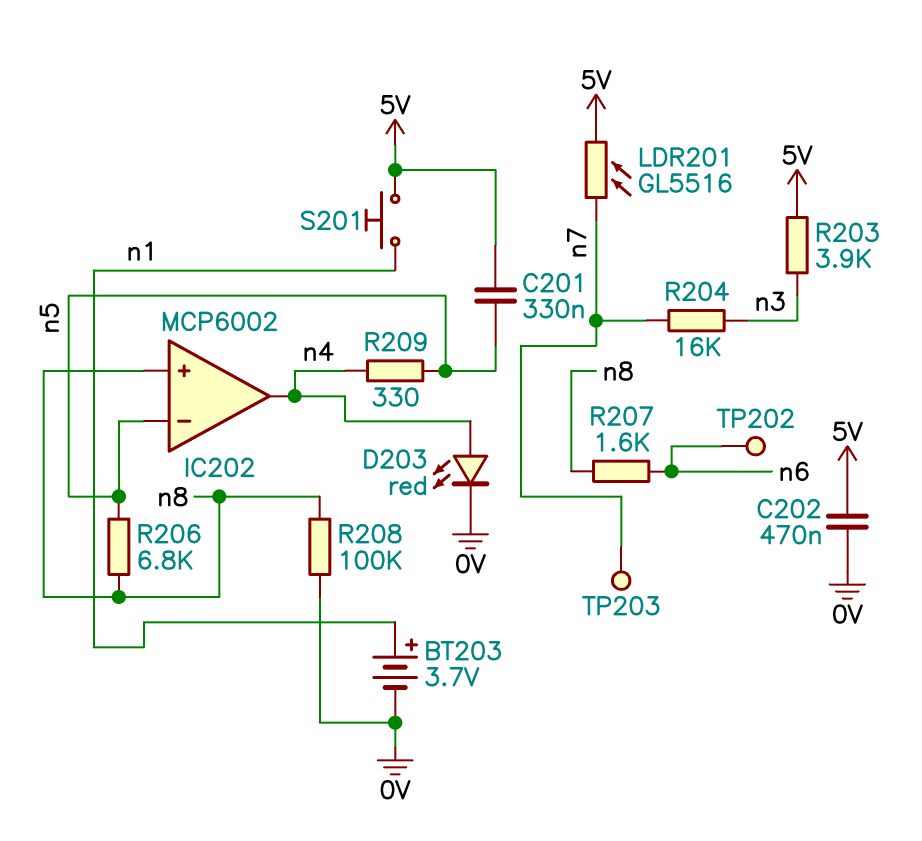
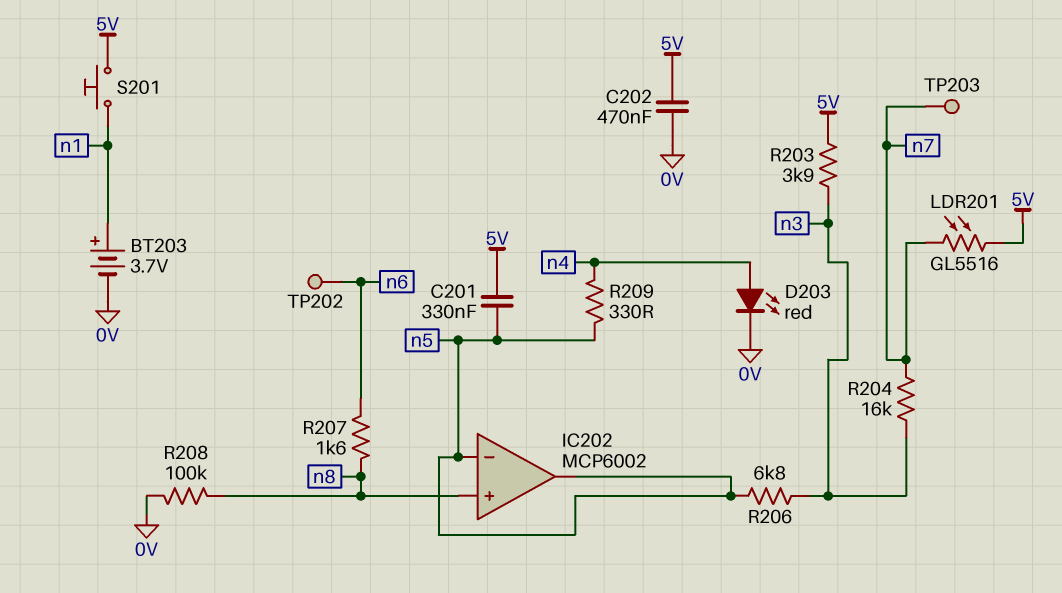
IC202 pin out: n4 -> n5
R206: 6.8k (n5, n8) -> 6.8k (n3, n5)

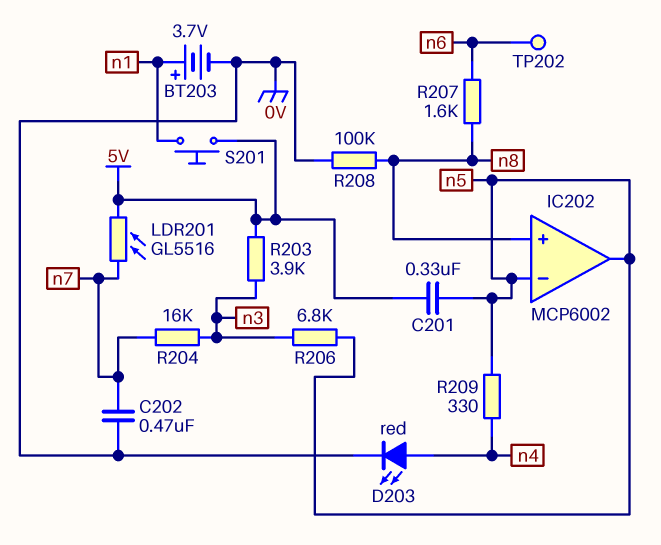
C202: 470nF (0V, 5V) -> 470nF (0V, n7)
TP203: test point (n7) -> none

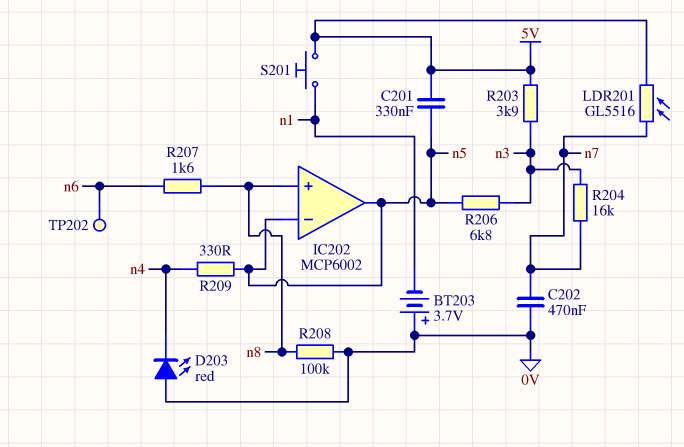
BT203: 3.7V (plus n1, minus 0V) -> 3.7V (plus 0V, minus n1)
D203: LED red (A n4, K 0V) -> LED red (A 0V, K n4)

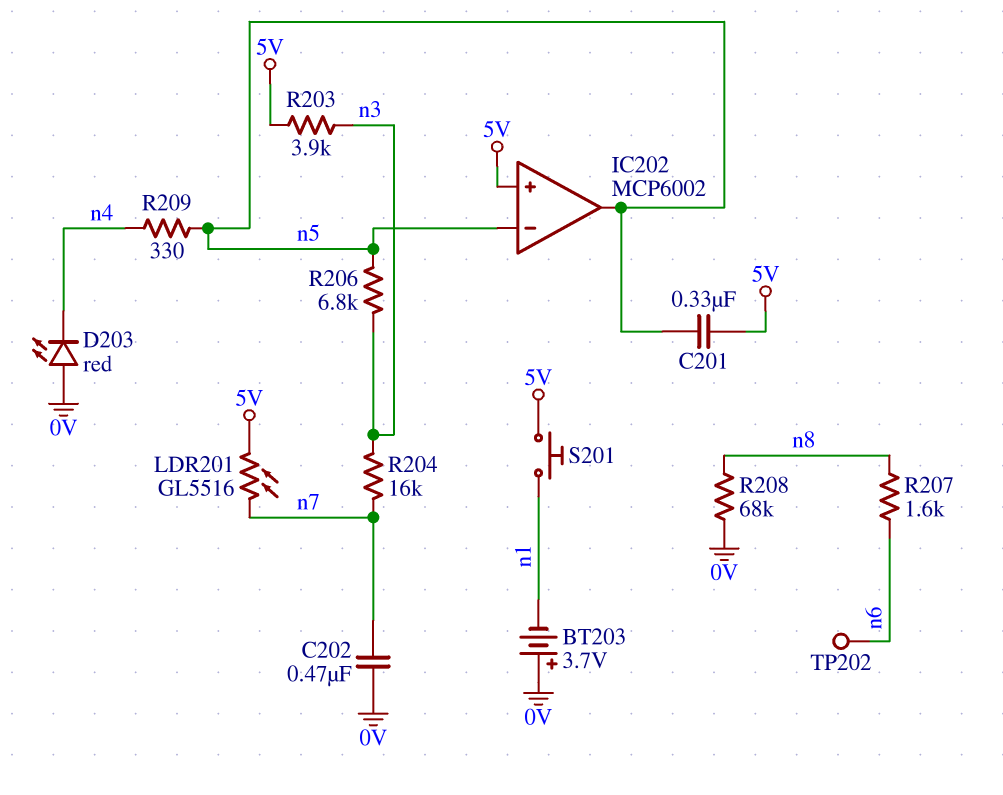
IC202 pin in+: n8 -> 5V
R208: 100k (0V, n8) -> 68k (0V, n8)

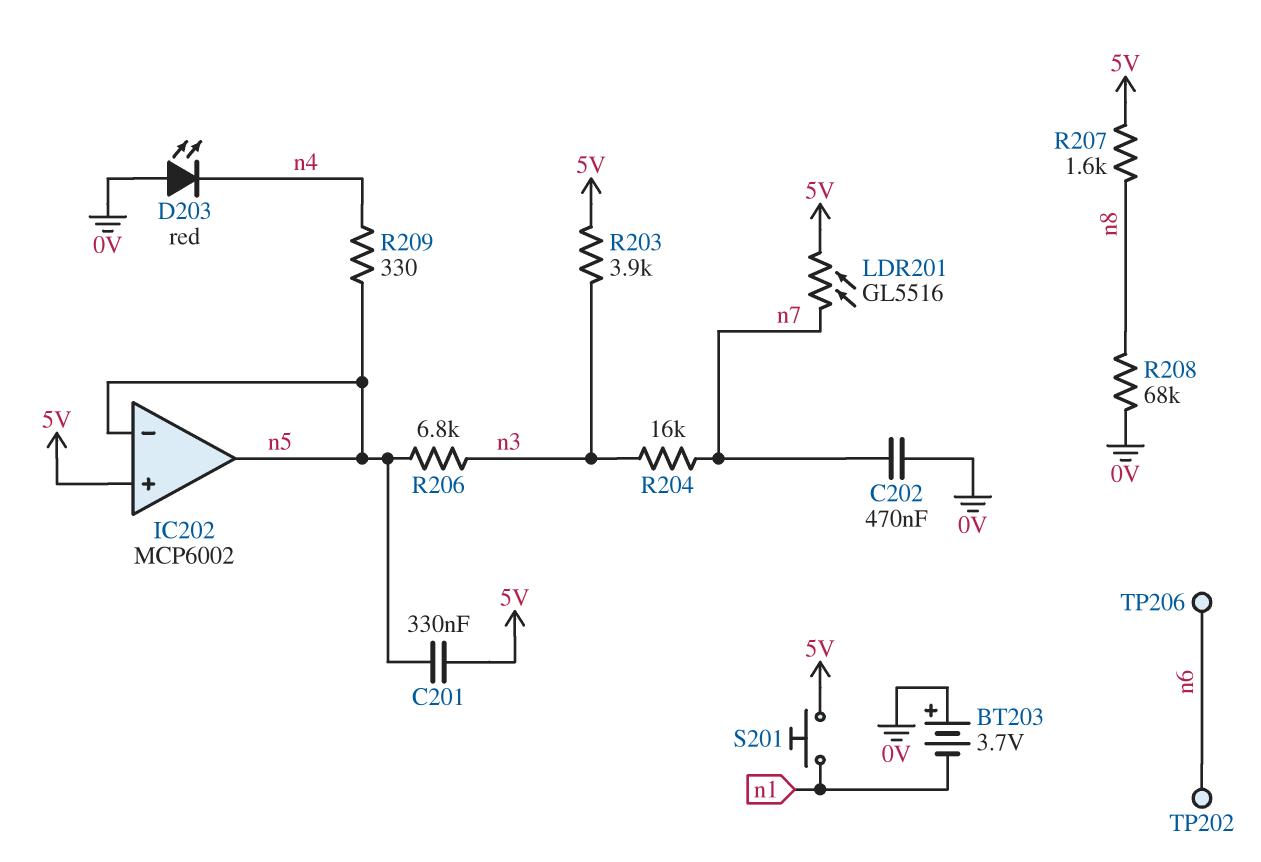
R207: 1.6k (n6, n8) -> 1.6k (5V, n8)
TP206: none -> test point (n6)

